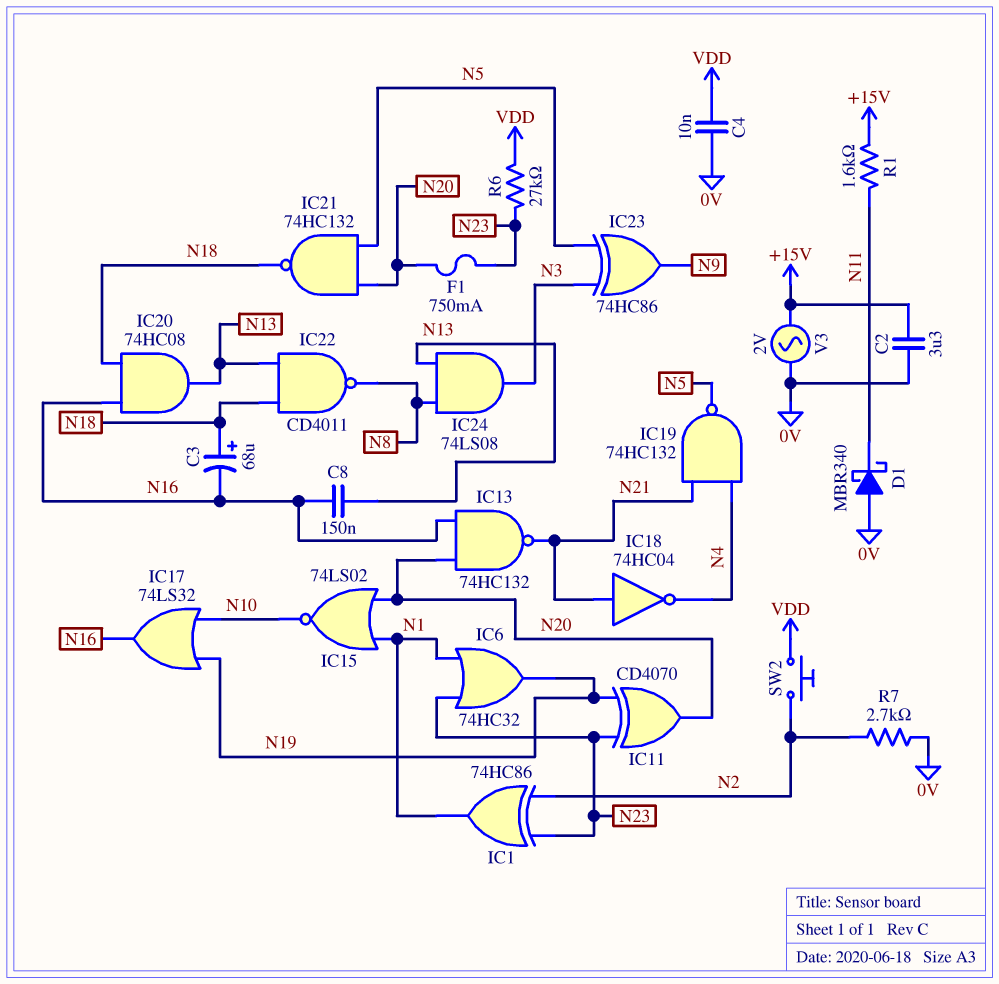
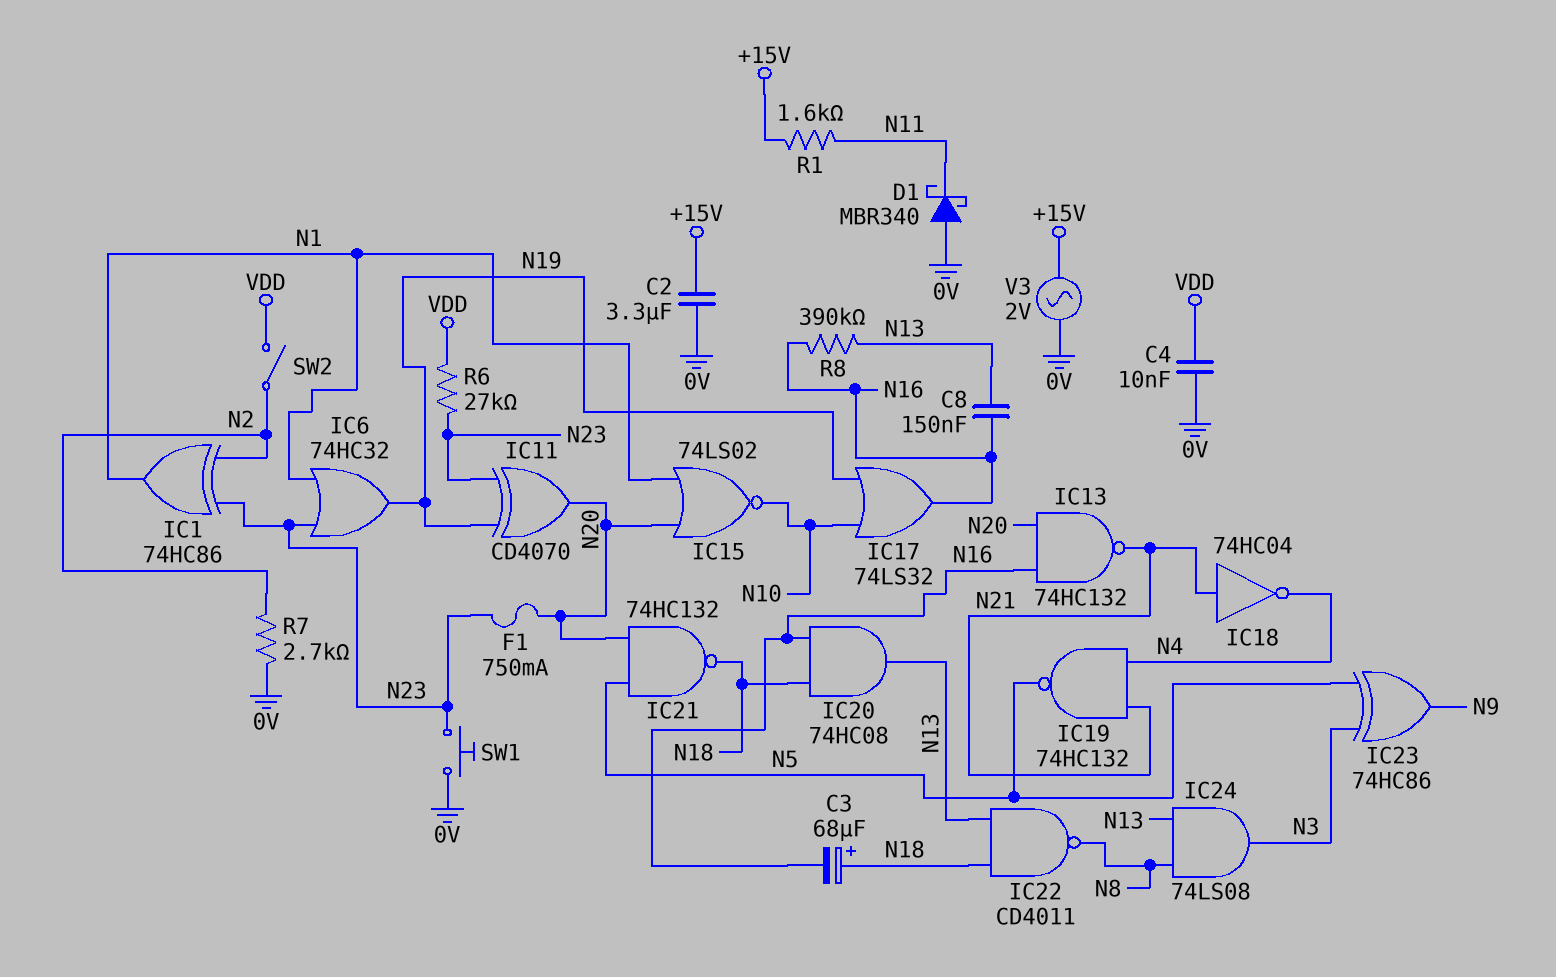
R8: none -> 390k (N13, N16)
SW1: none -> button (0V, N23)
SW2: button (N2, VDD) -> switch (N2, VDD)

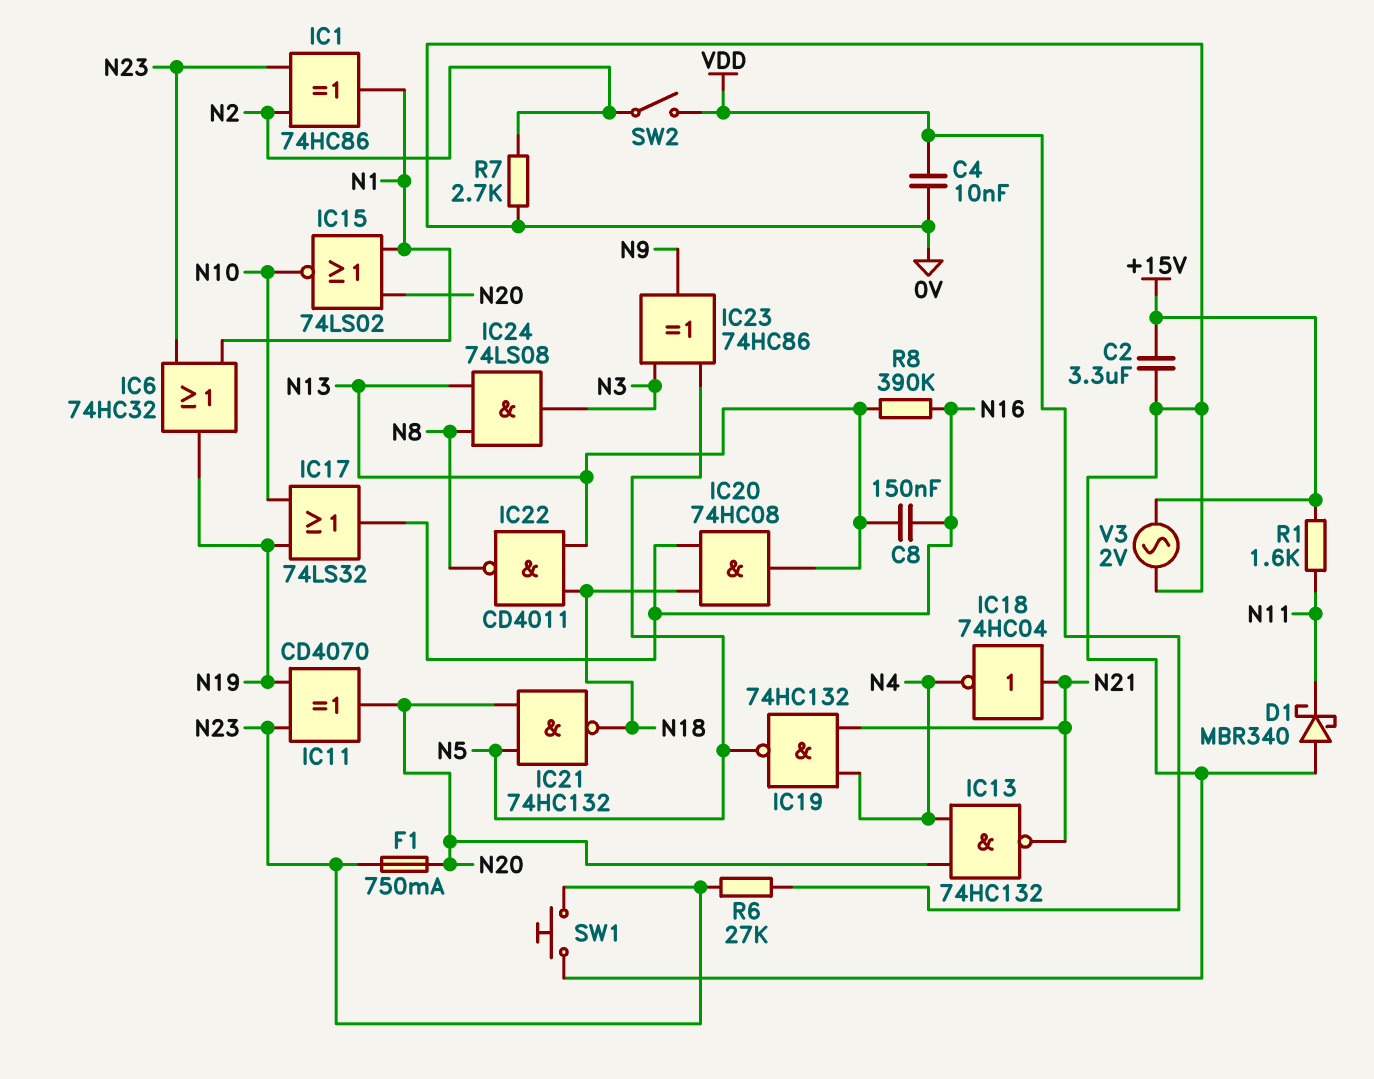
C3: 68uF (plus N18, minus N16) -> none
IC13: NAND 74HC132 (in N16, in N20, out N21) -> NAND 74HC132 (in N4, in N20, out N21)

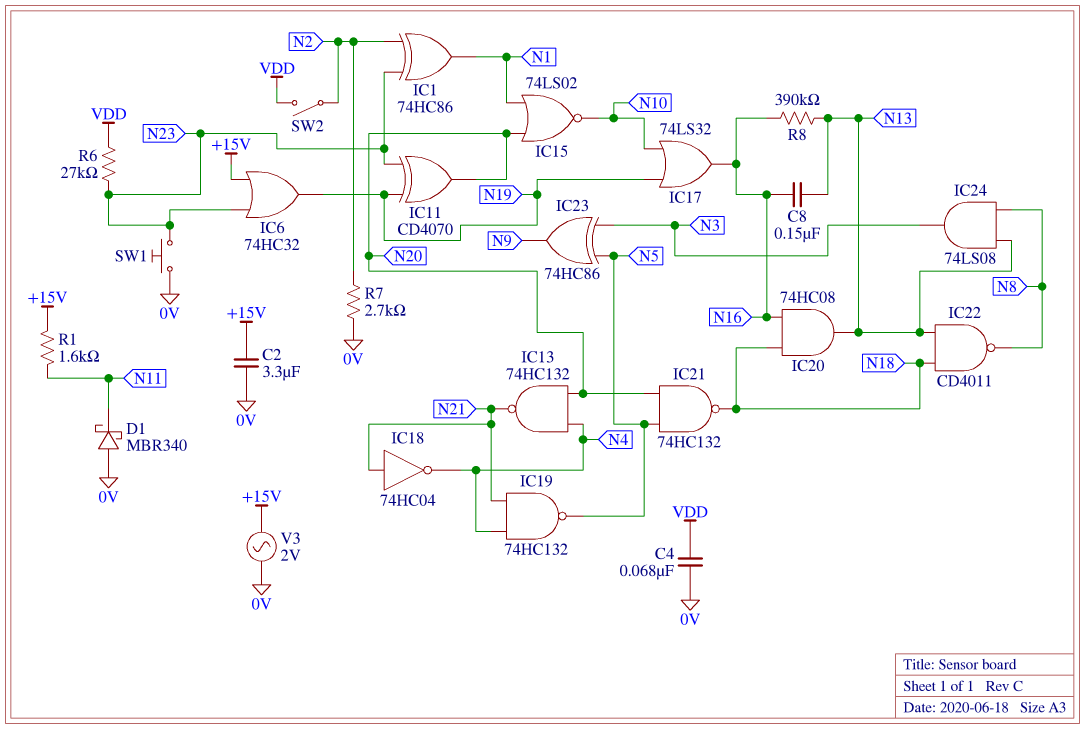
C4: 10nF (0V, VDD) -> 68nF (0V, VDD)
F1: 750mA (N20, N23) -> none
IC6: OR 74HC32 (in N1, in N23, out N19) -> OR 74HC32 (in +15V, in N23, out N19)

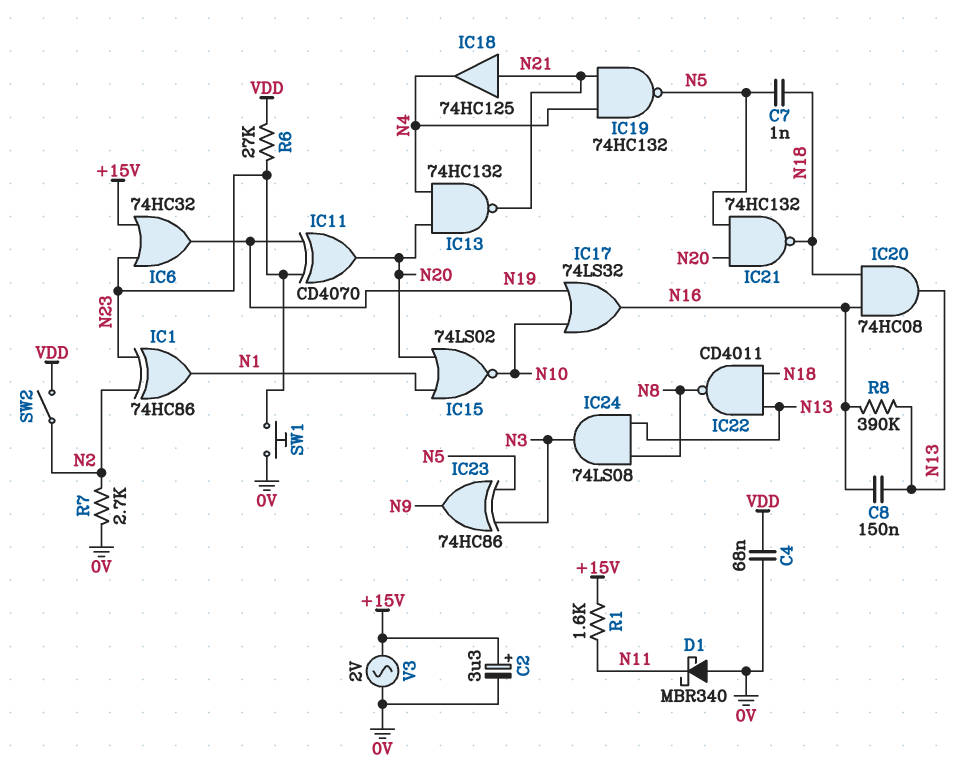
C2: 3.3uF (+15V, 0V) -> 3.3uF (plus +15V, minus 0V)
C7: none -> 1nF (N5, N18)
IC18: NOT 74HC04 (in N21, out N4) -> buffer 74HC125 (in N21, out N4)

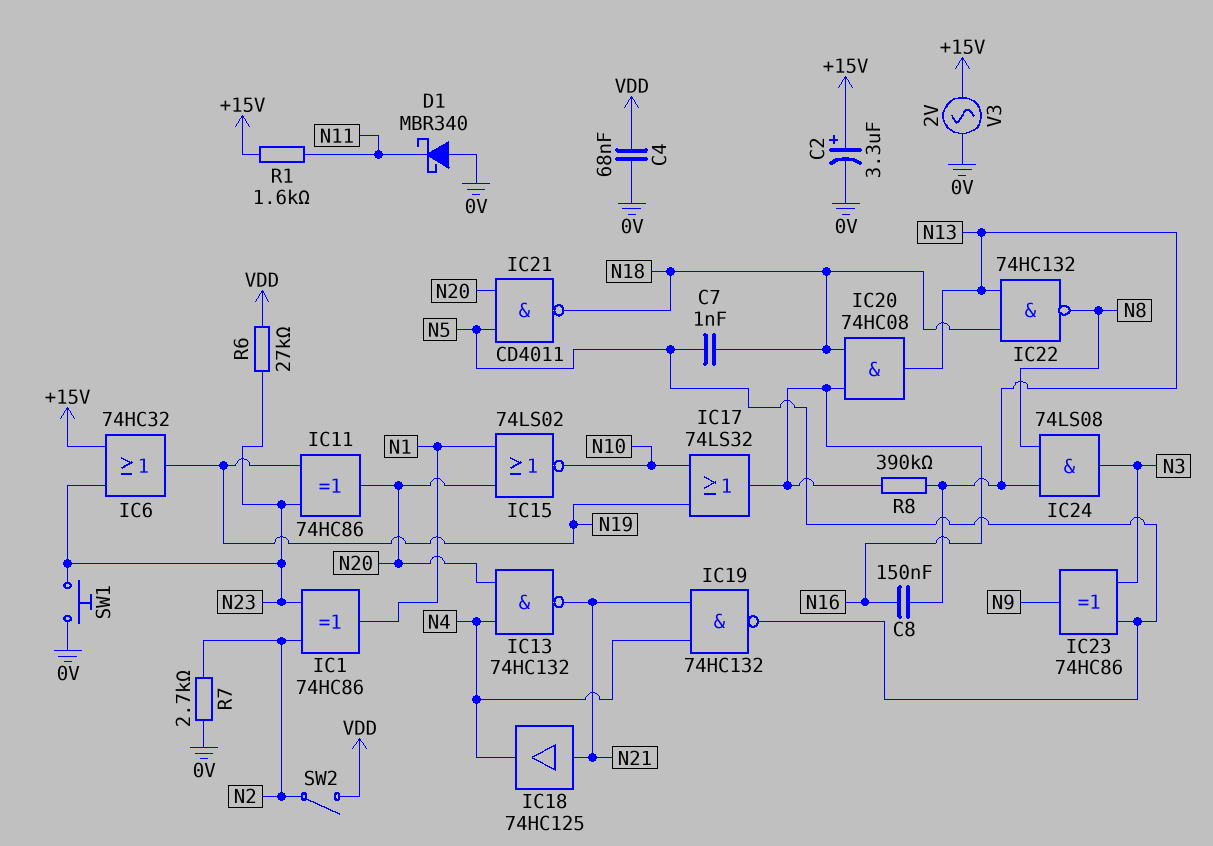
IC11: XOR CD4070 (in N19, in N23, out N20) -> XOR 74HC86 (in N19, in N23, out N20)
IC21: NAND 74HC132 (in N5, in N20, out N18) -> NAND CD4011 (in N5, in N20, out N18)
IC22: NAND CD4011 (in N13, in N18, out N8) -> NAND 74HC132 (in N13, in N18, out N8)

